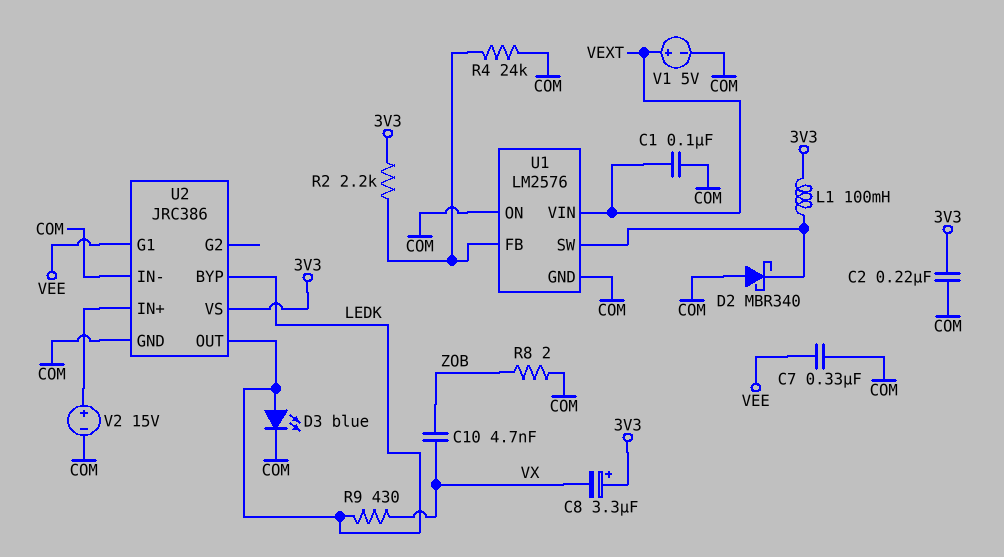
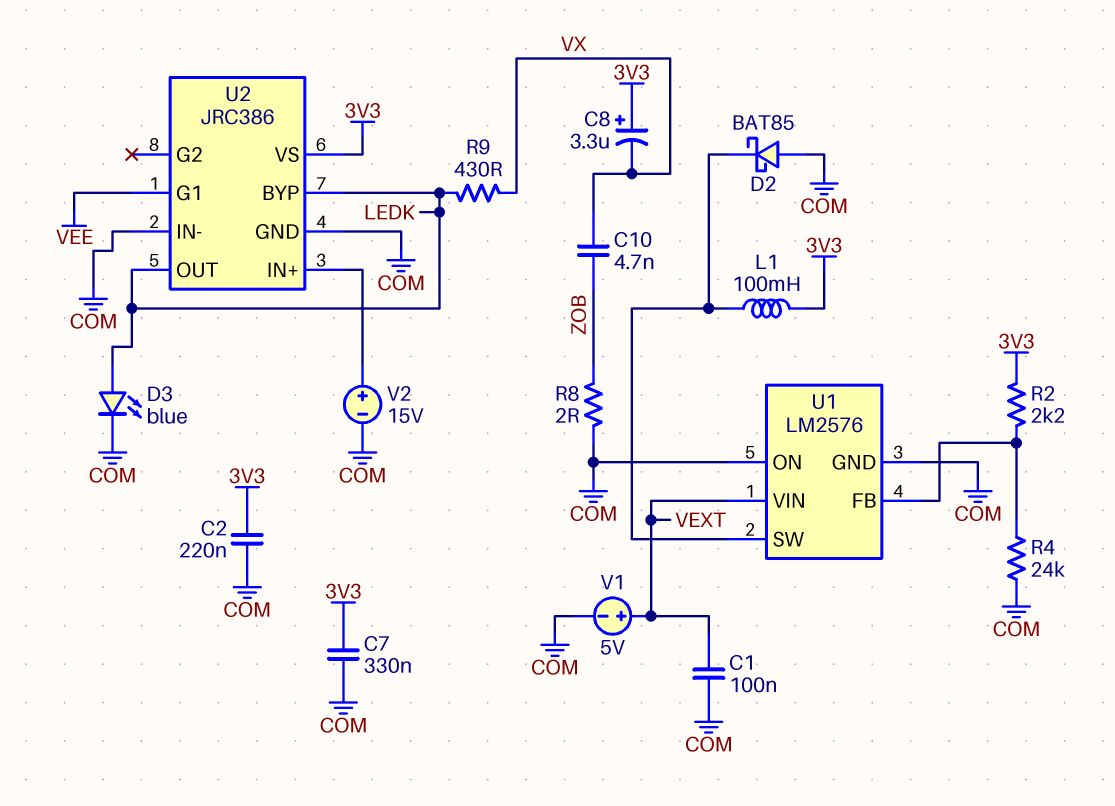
C7: 330nF (COM, VEE) -> 330nF (3V3, COM)
D2: schottky MBR340 (A COM, K U1/SW) -> schottky BAT85 (A COM, K U1/SW)

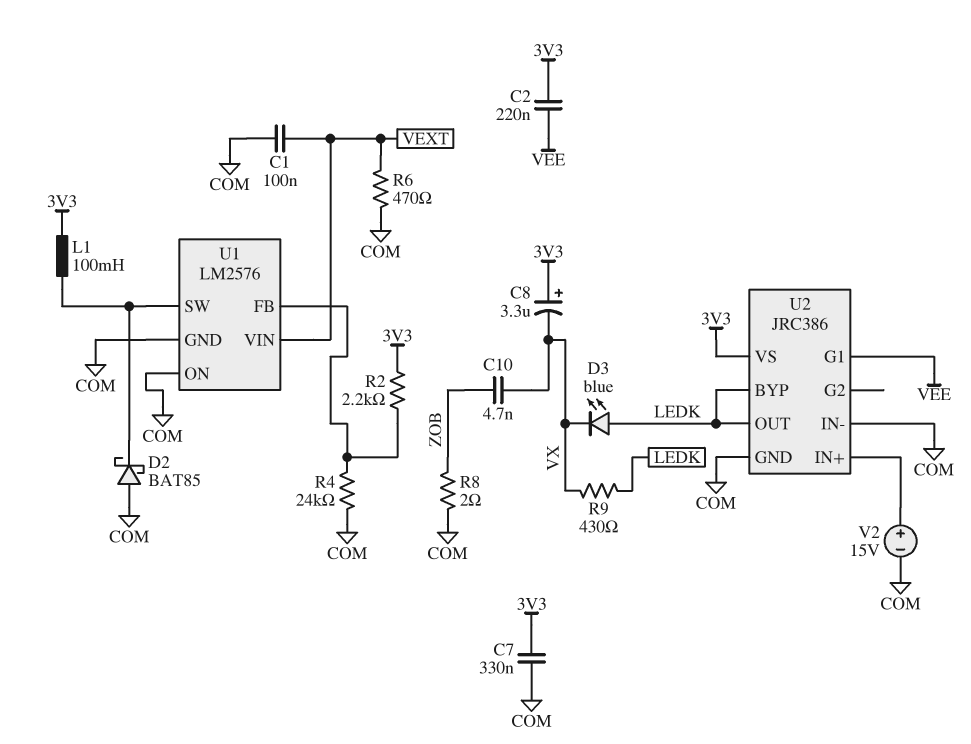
C2: 220nF (3V3, COM) -> 220nF (3V3, VEE)
D3: LED blue (A LEDK, K COM) -> LED blue (A LEDK, K VX)
R6: none -> 470 (COM, VEXT)
V1: 5V (plus VEXT, minus COM) -> none

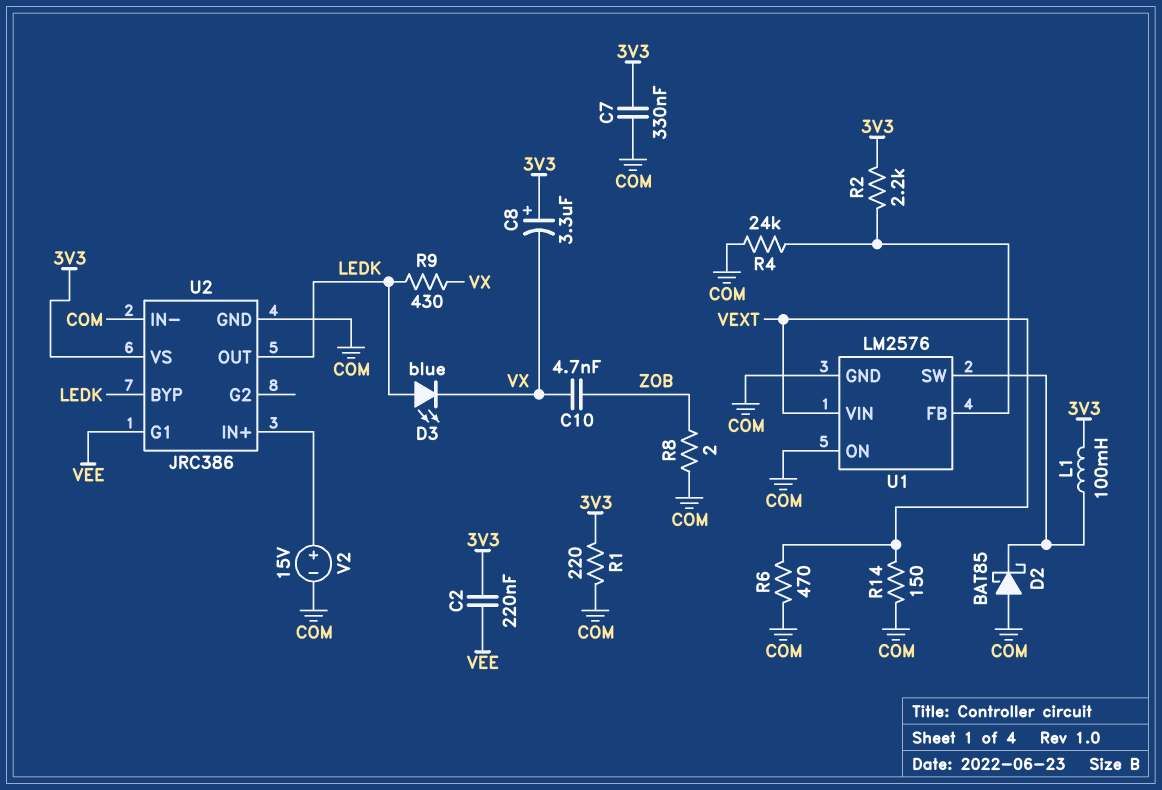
C1: 100nF (COM, VEXT) -> none
R1: none -> 220 (3V3, COM)
R14: none -> 150 (COM, VEXT)

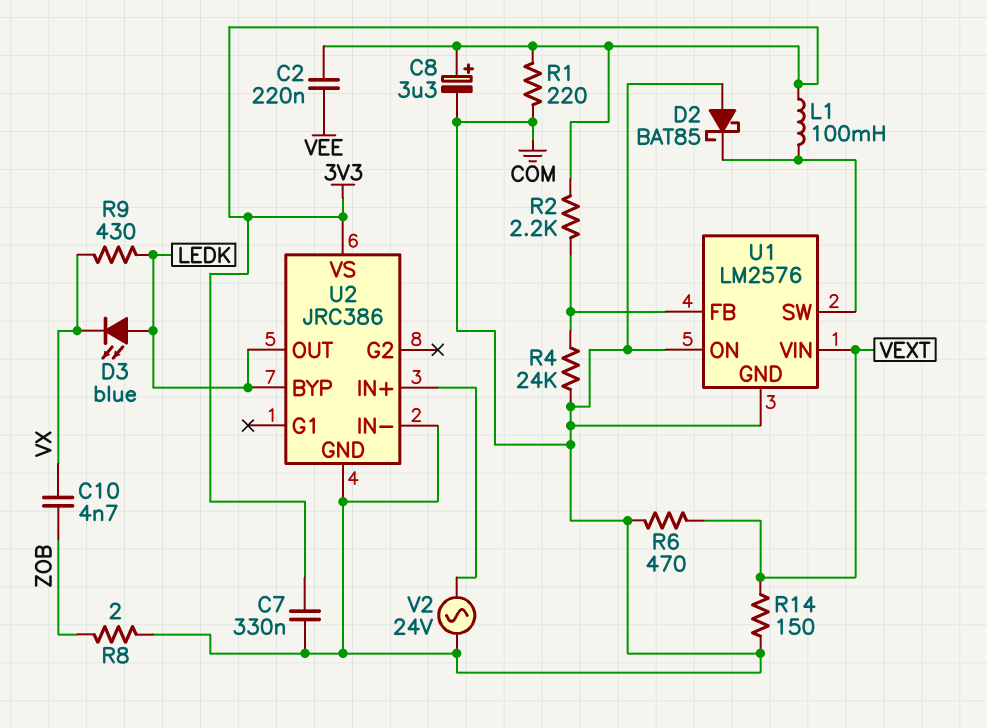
C8: 3.3uF (plus 3V3, minus VX) -> 3.3uF (plus 3V3, minus COM)
U2 pin G1: VEE -> none
V2: 15V (plus U2/IN+, minus COM) -> AC 24V (COM, U2/IN+)

